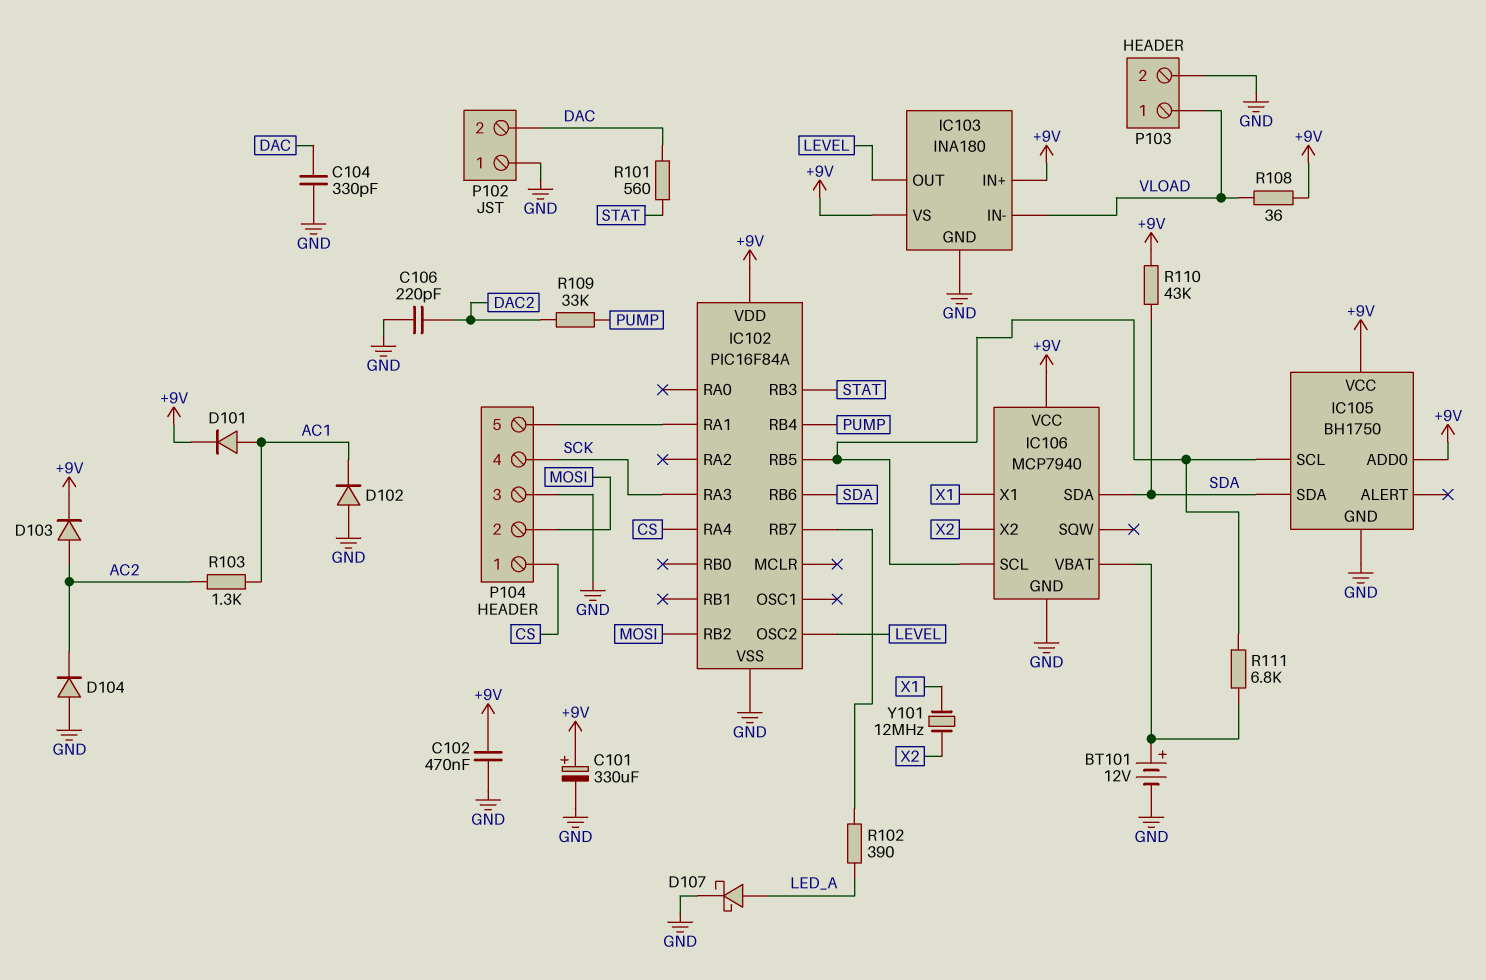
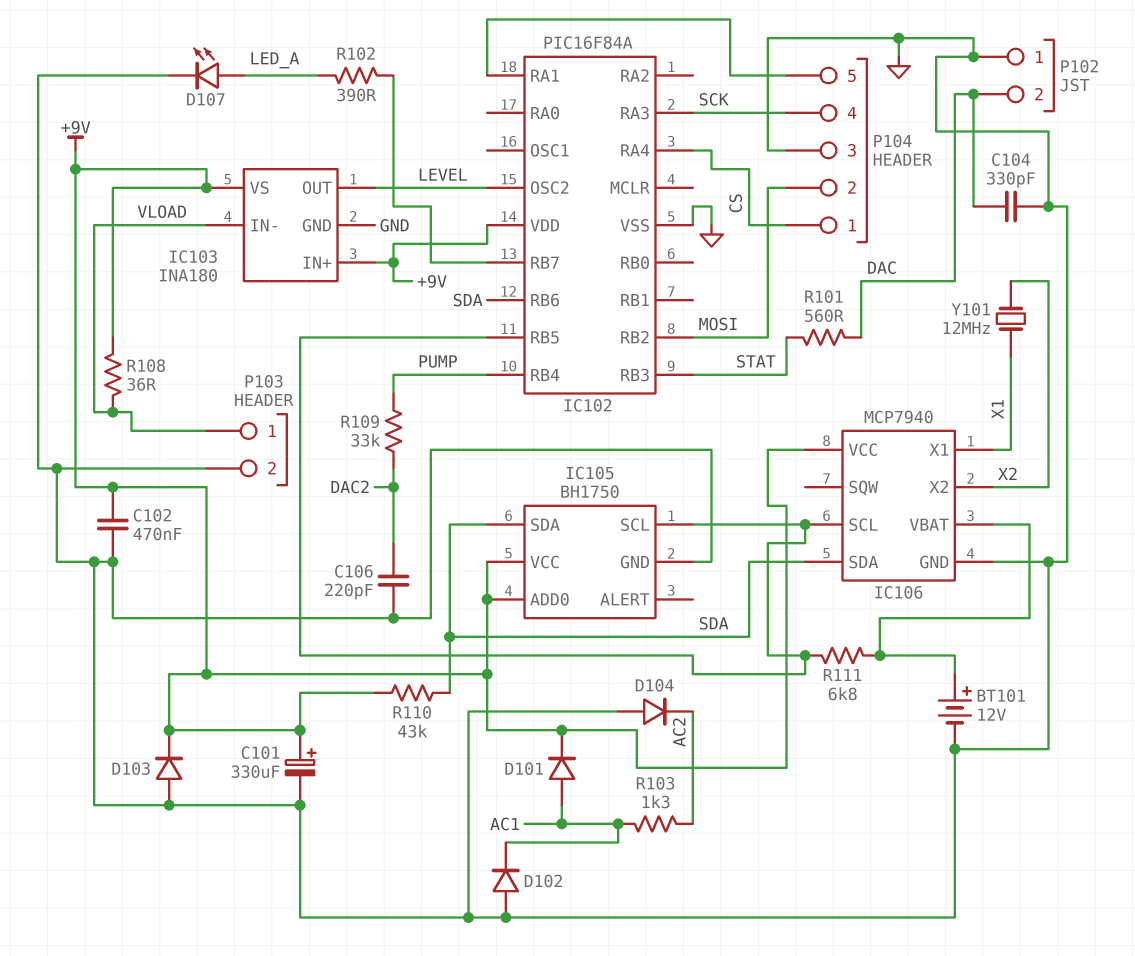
D103: diode (A AC2, K +9V) -> diode (A GND, K +9V)
D107: schottky (A LED_A, K GND) -> LED (A LED_A, K GND)

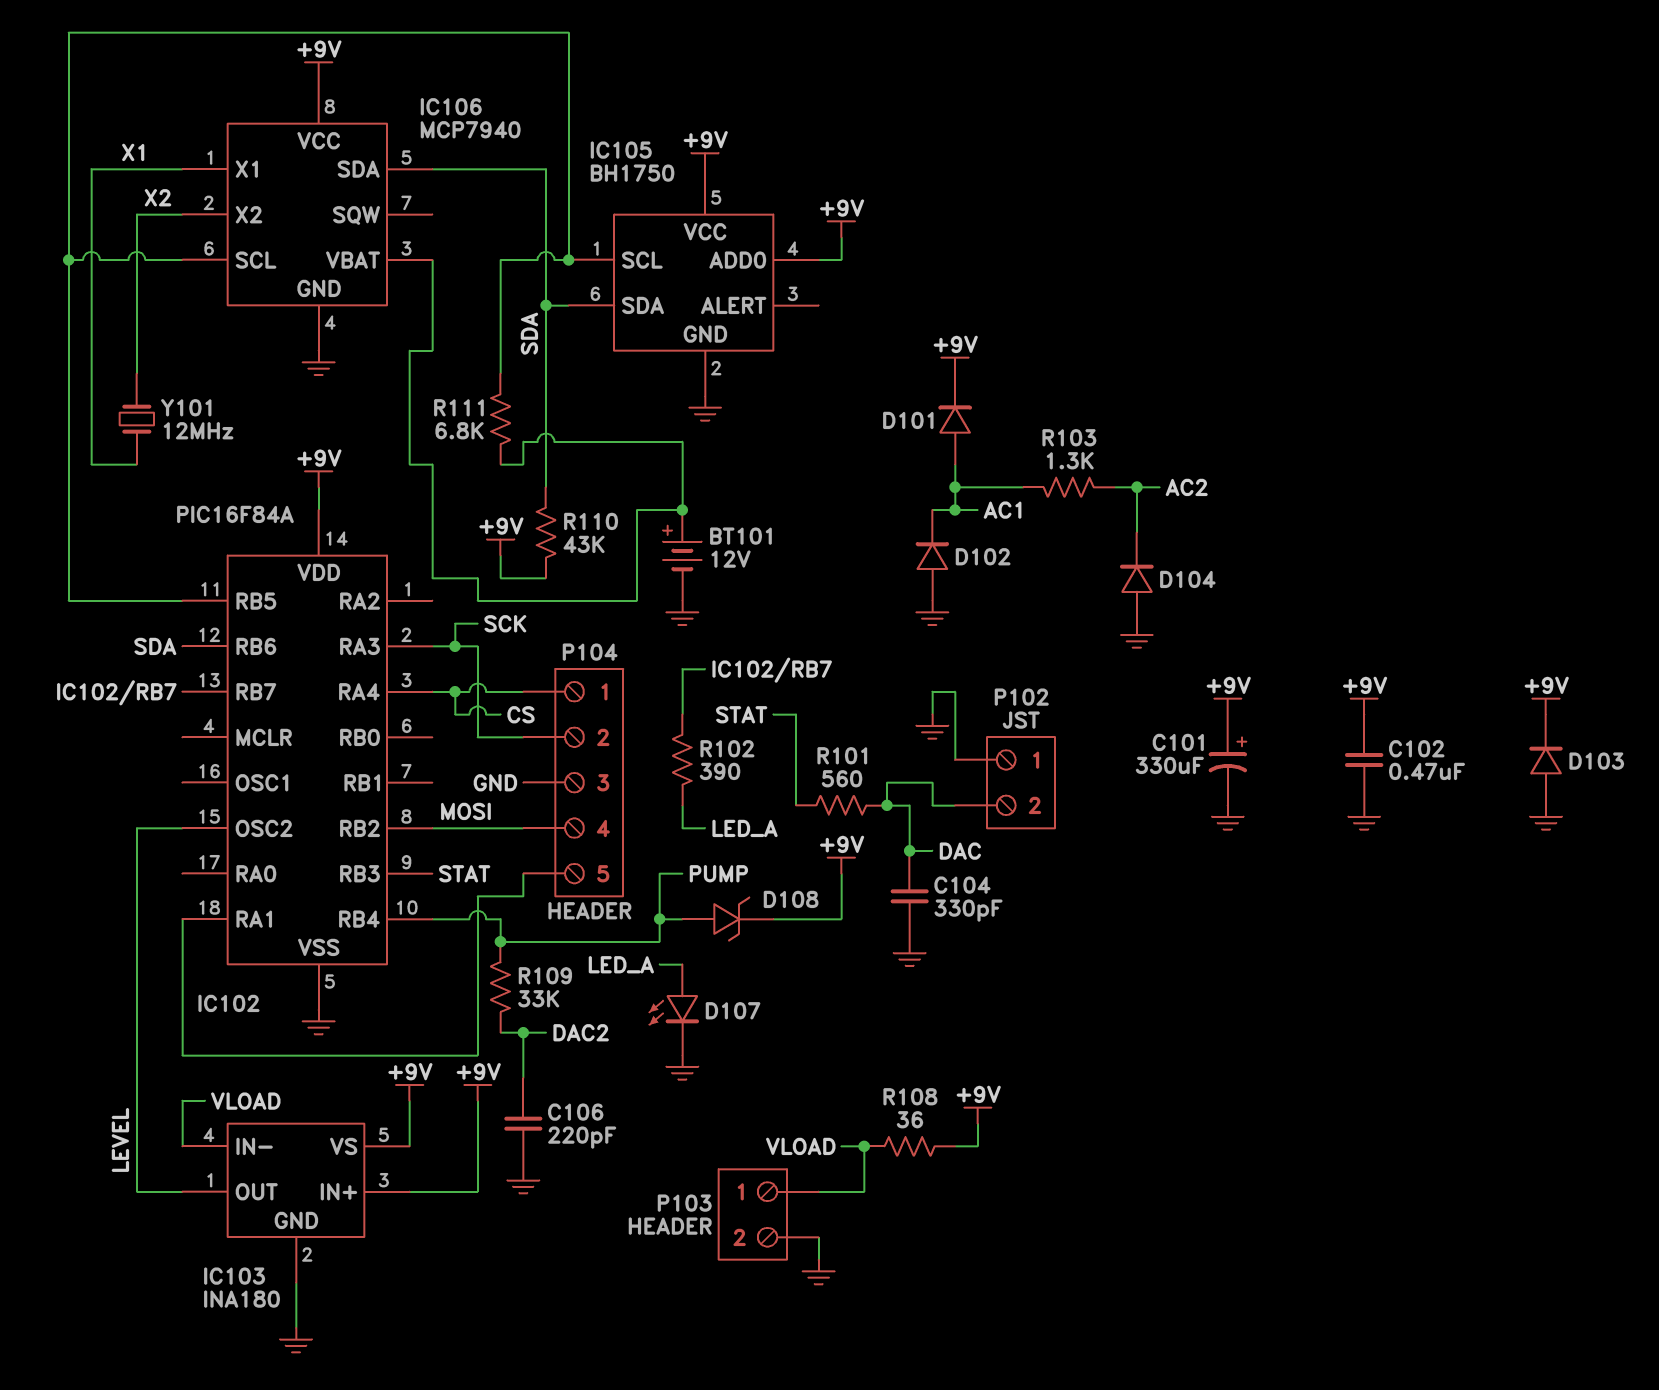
D108: none -> zener (A PUMP, K +9V)
P104 pin 2: MOSI -> SCK
P104 pin 4: SCK -> MOSI

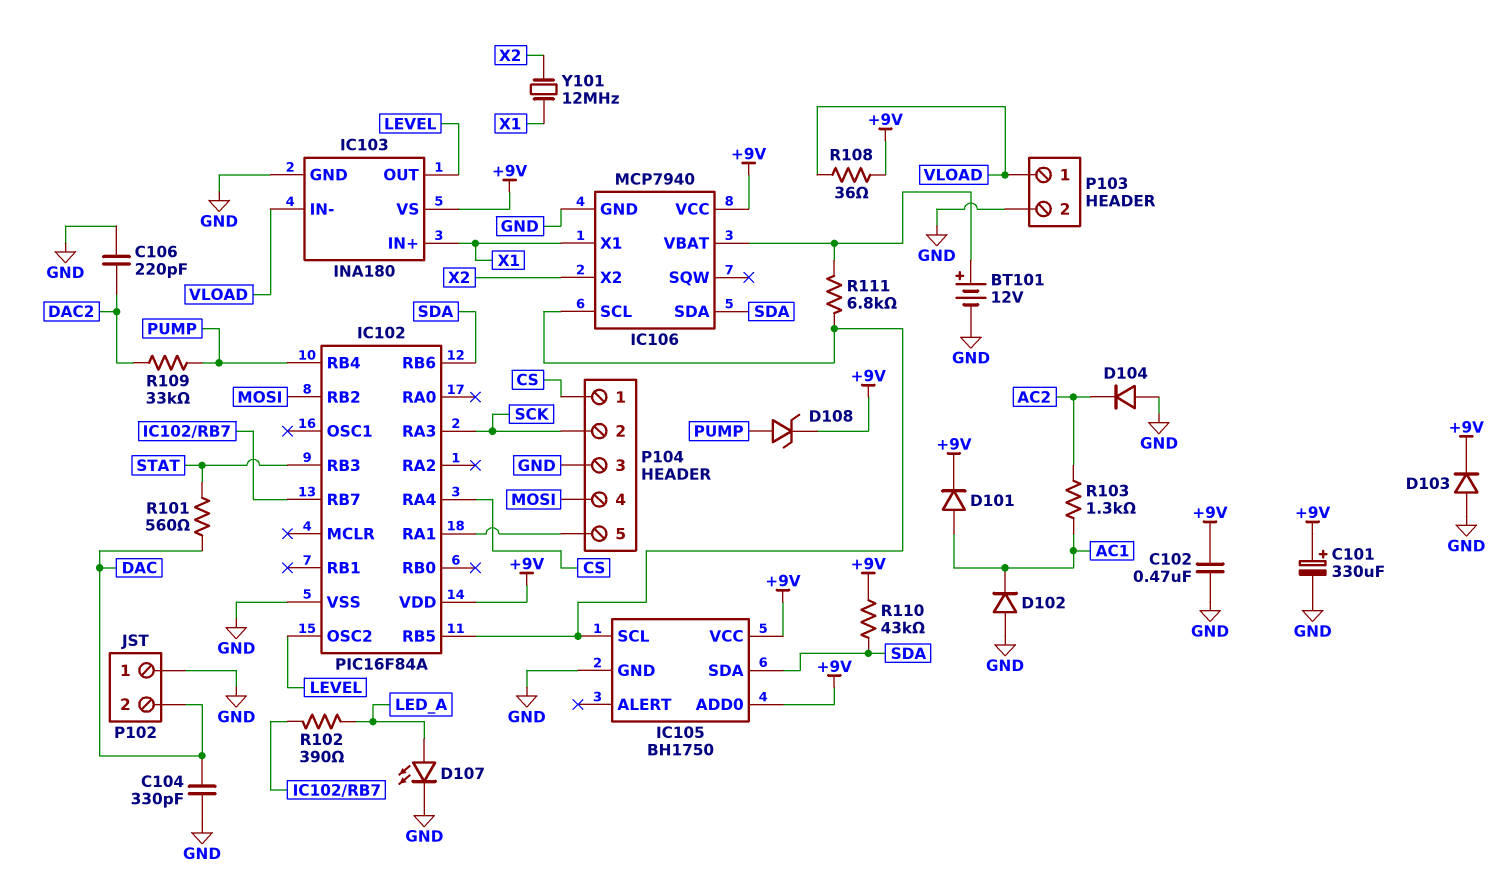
IC103 pin IN+: +9V -> X1

